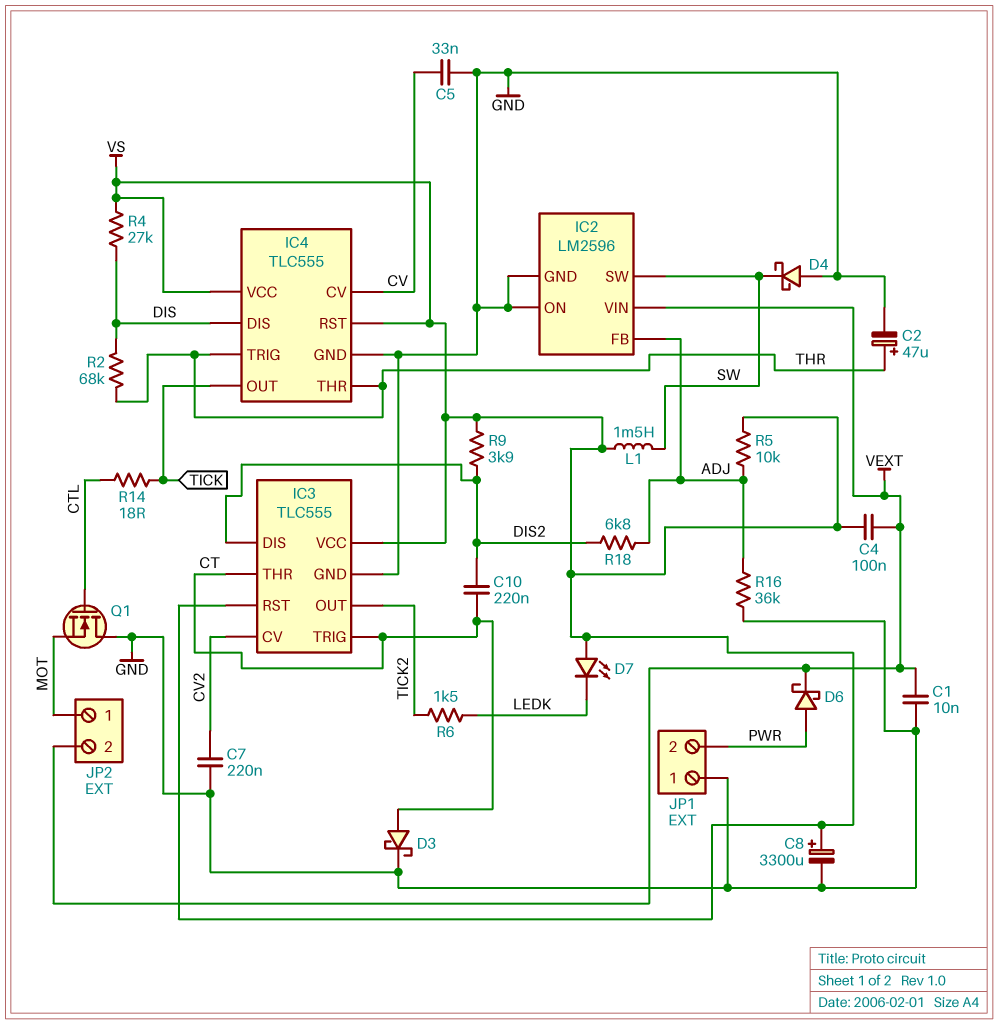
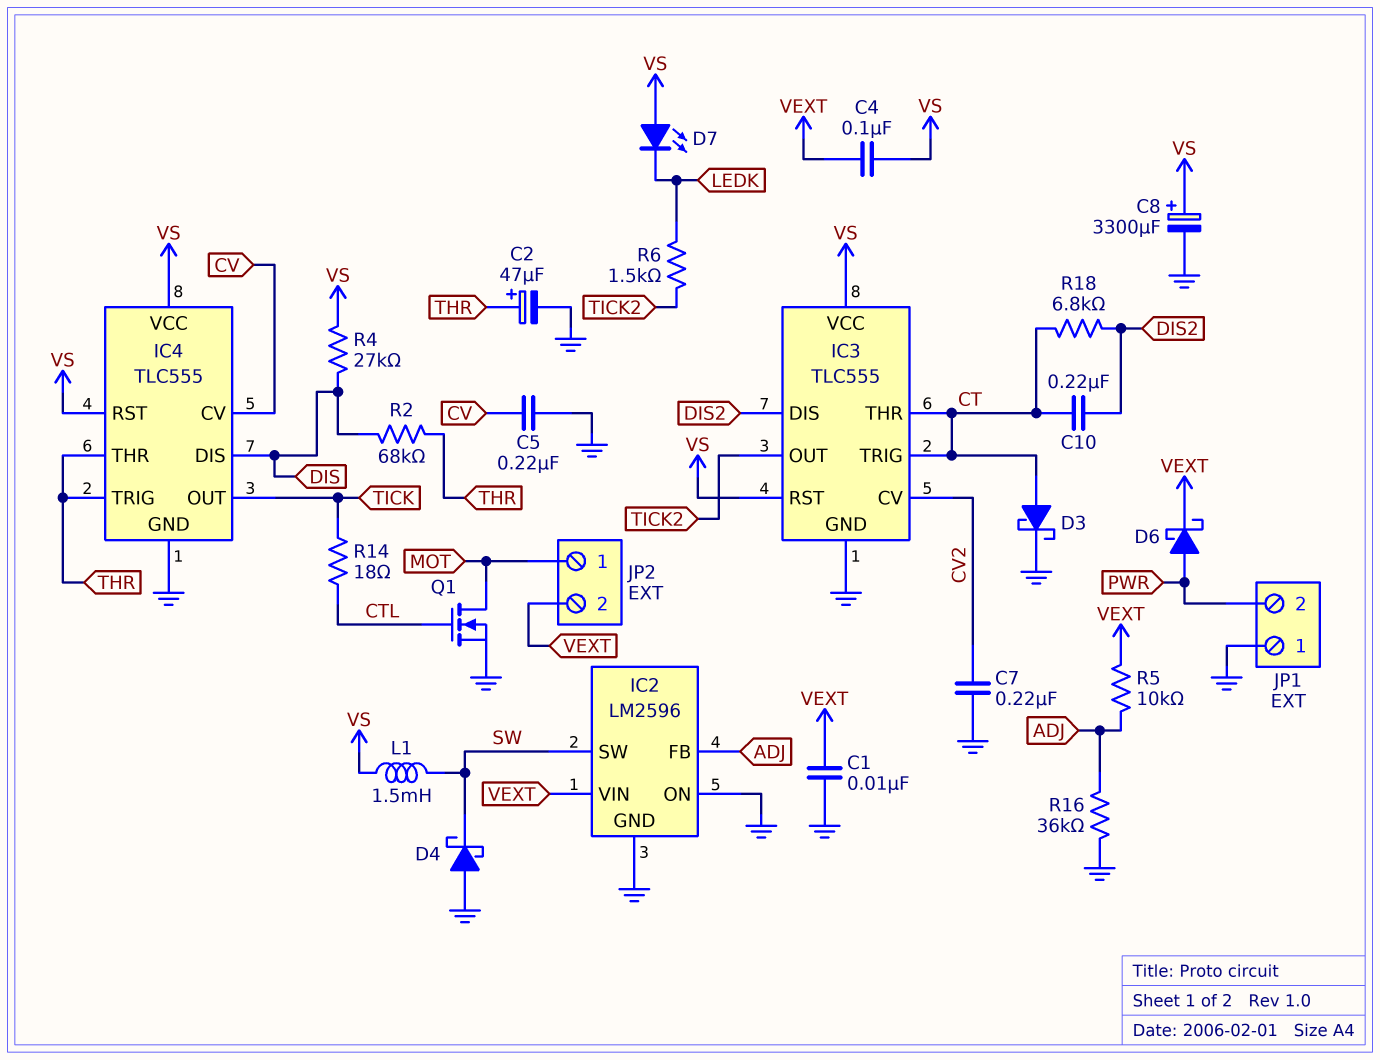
C5: 33nF (CV, GND) -> 220nF (CV, GND)
Q1: NMOS (G CTL, D GND, S MOT) -> NMOS (G CTL, D MOT, S GND)
R5: 10k (ADJ, VS) -> 10k (ADJ, VEXT)
R9: 3.9k (DIS2, VS) -> none
R18: 6.8k (ADJ, DIS2) -> 6.8k (CT, DIS2)

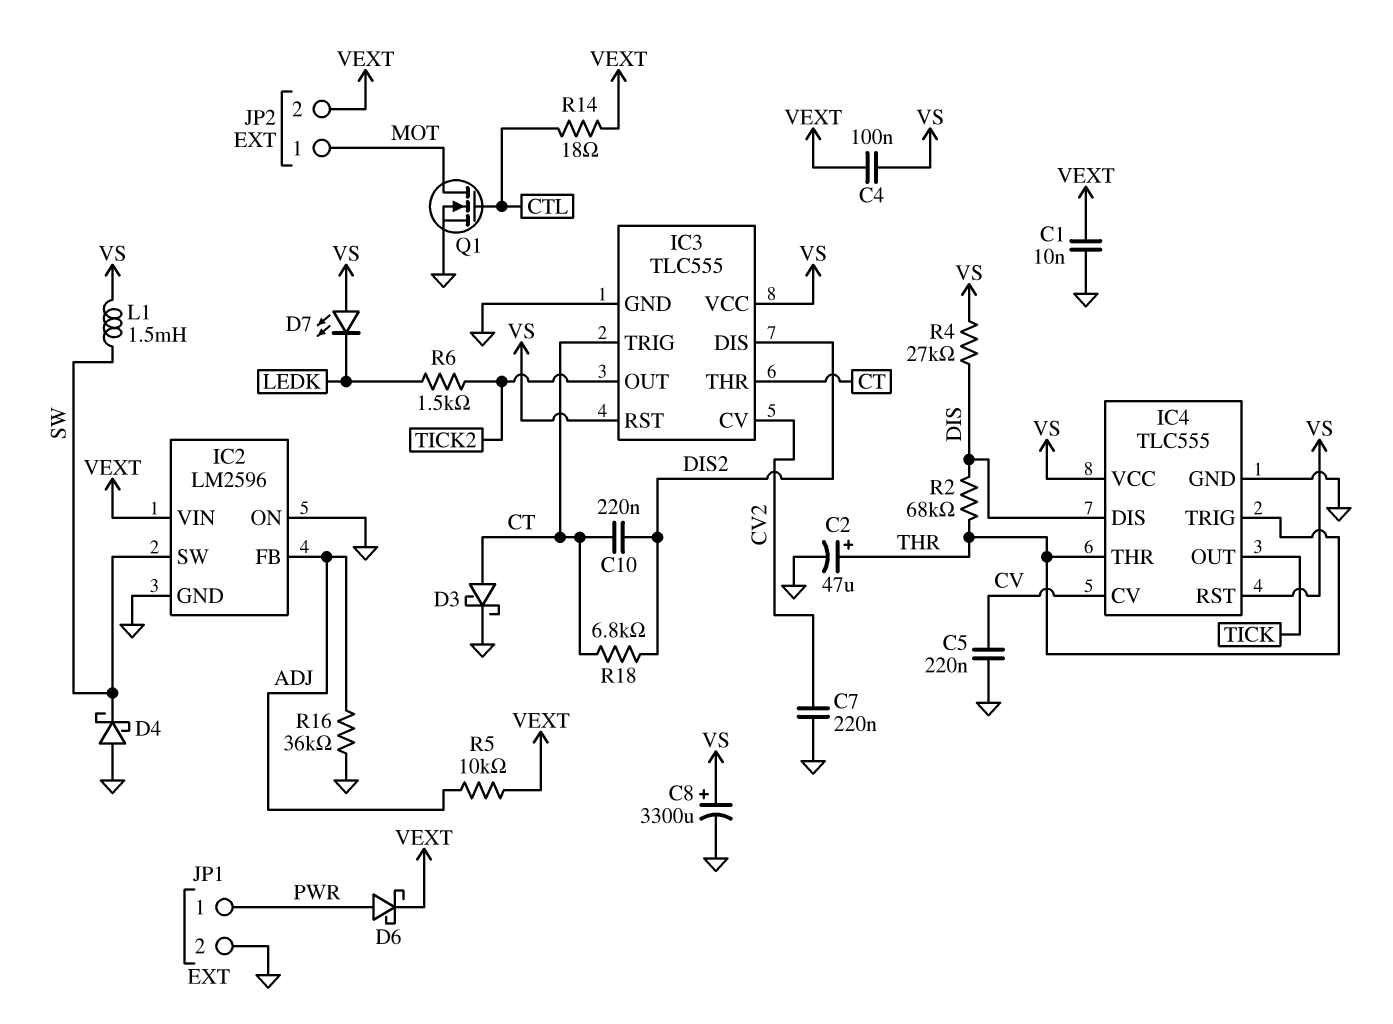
JP1 pin 1: GND -> PWR
JP1 pin 2: PWR -> GND
R14: 18 (CTL, TICK) -> 18 (CTL, VEXT)

